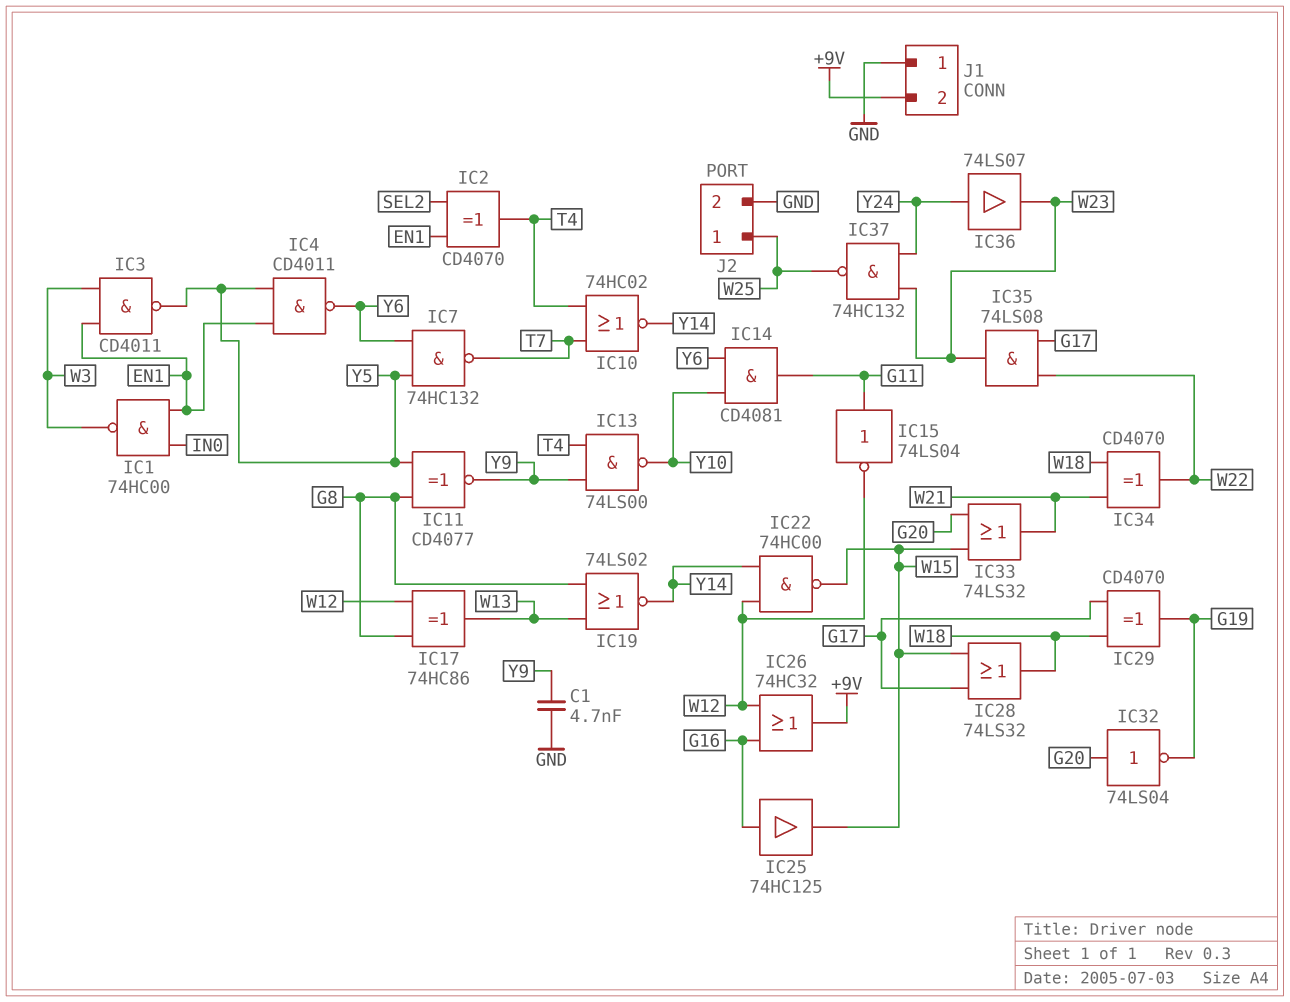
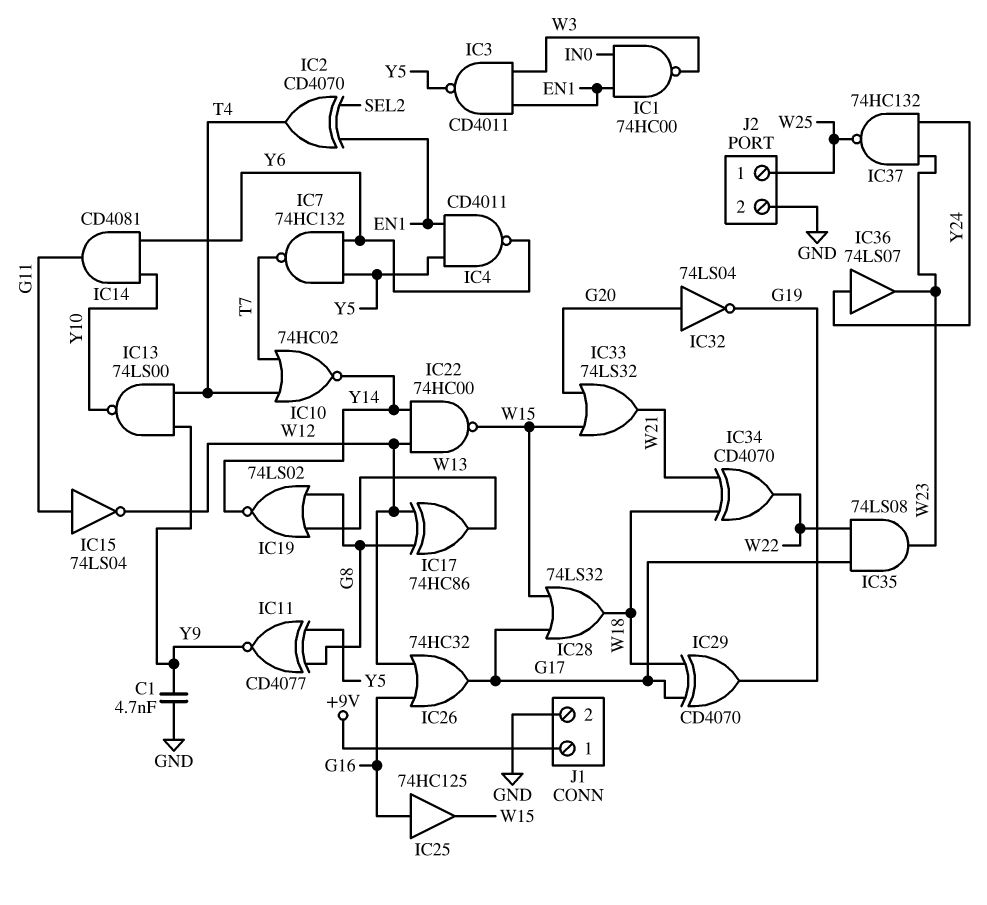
IC26: OR 74HC32 (in G16, in W12, out +9V) -> OR 74HC32 (in G16, in W12, out G17)
J1 pin 1: GND -> +9V
J1 pin 2: +9V -> GND

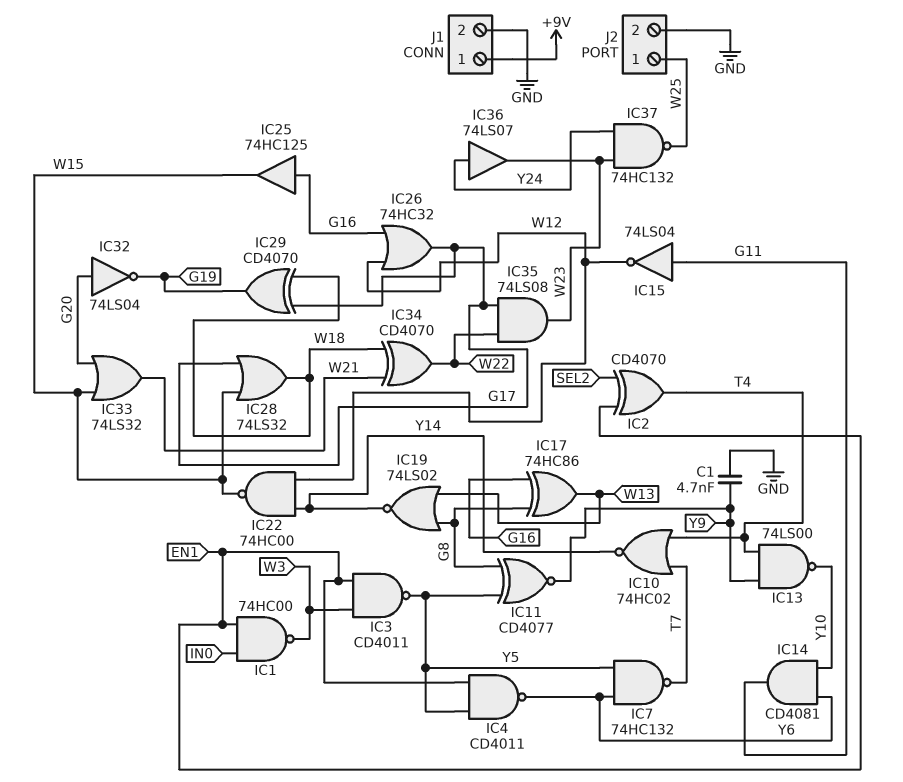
IC17: XOR 74HC86 (in G8, in W12, out W13) -> XOR 74HC86 (in G8, in G16, out W13)

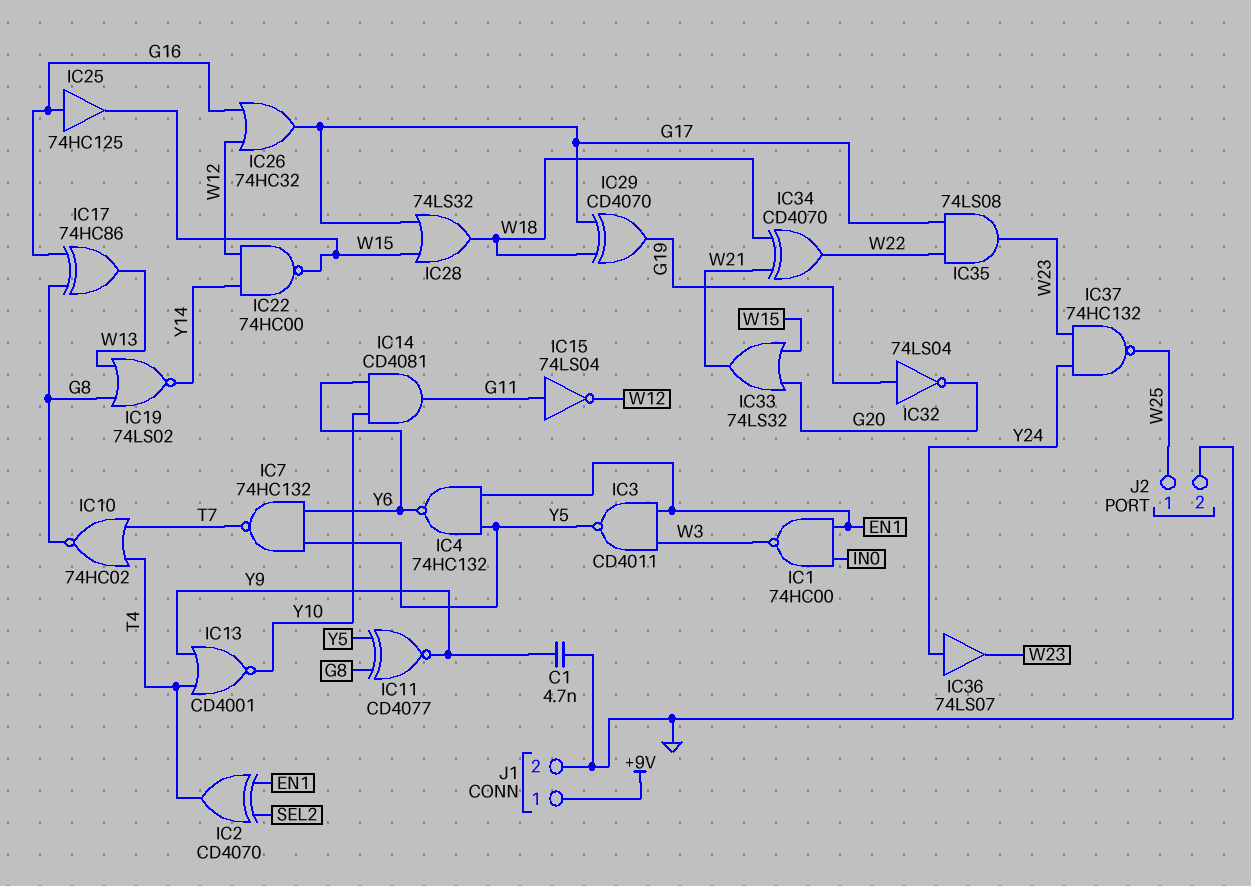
IC4: NAND CD4011 (in EN1, in Y5, out Y6) -> NAND 74HC132 (in EN1, in Y5, out Y6)
IC10: NOR 74HC02 (in T4, in T7, out Y14) -> NOR 74HC02 (in T4, in T7, out G8)
IC13: NAND 74LS00 (in T4, in Y9, out Y10) -> NOR CD4001 (in T4, in Y9, out Y10)
IC32: NOT 74LS04 (in G20, out G19) -> NOT 74LS04 (in G19, out G20)

